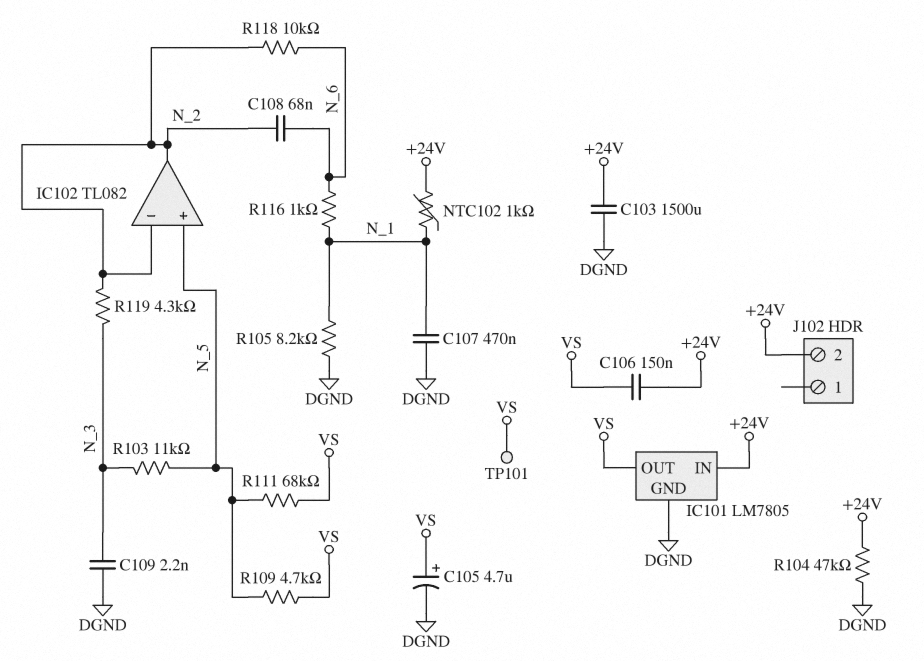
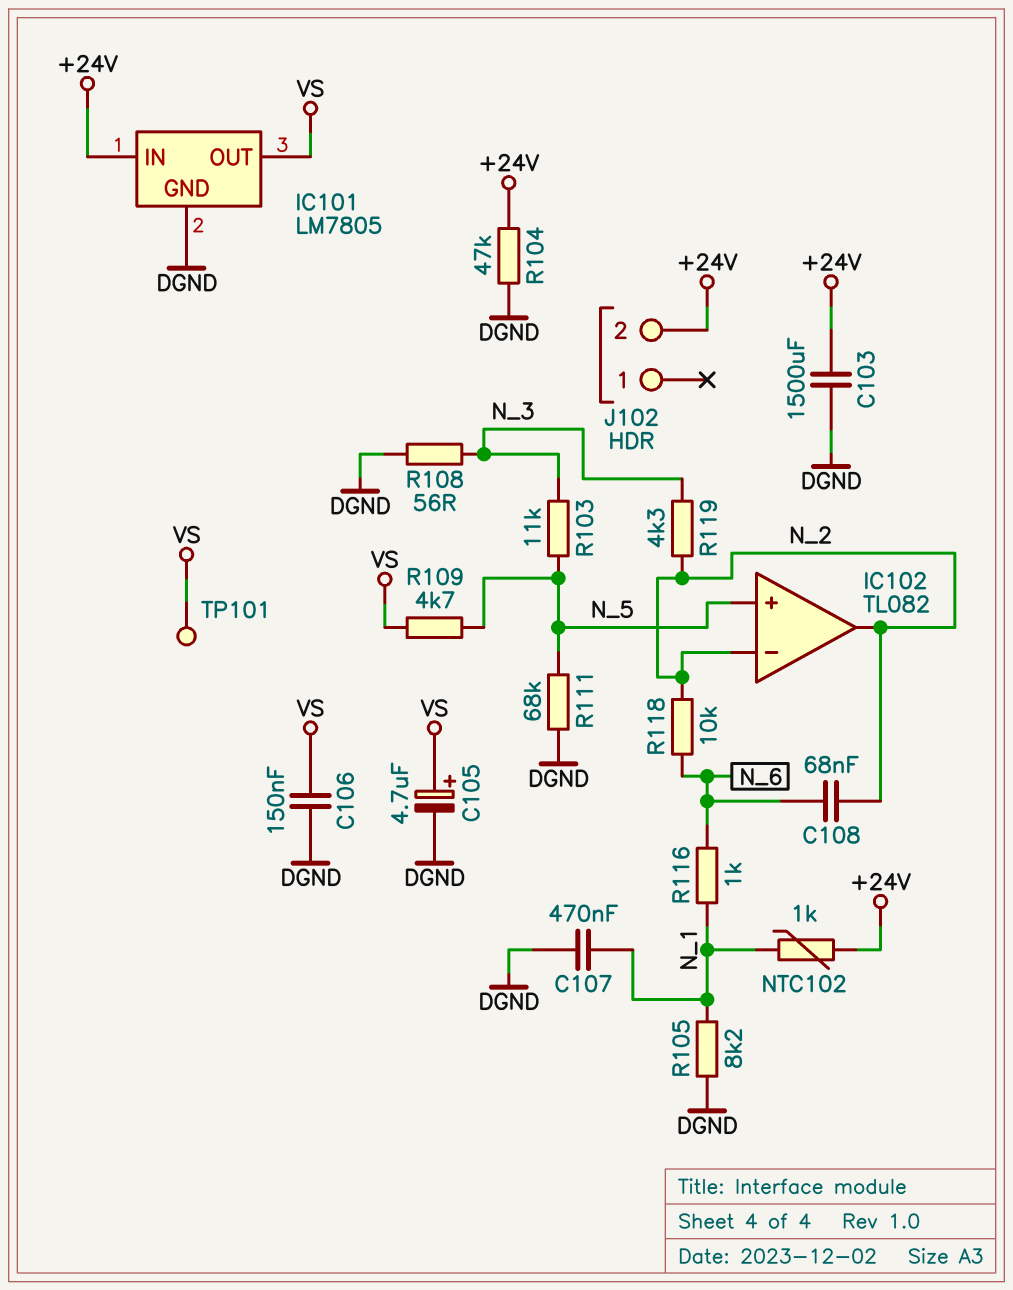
C106: 150nF (+24V, VS) -> 150nF (DGND, VS)
C109: 2.2nF (DGND, N_3) -> none
R108: none -> 56 (DGND, N_3)
R111: 68k (N_5, VS) -> 68k (DGND, N_5)

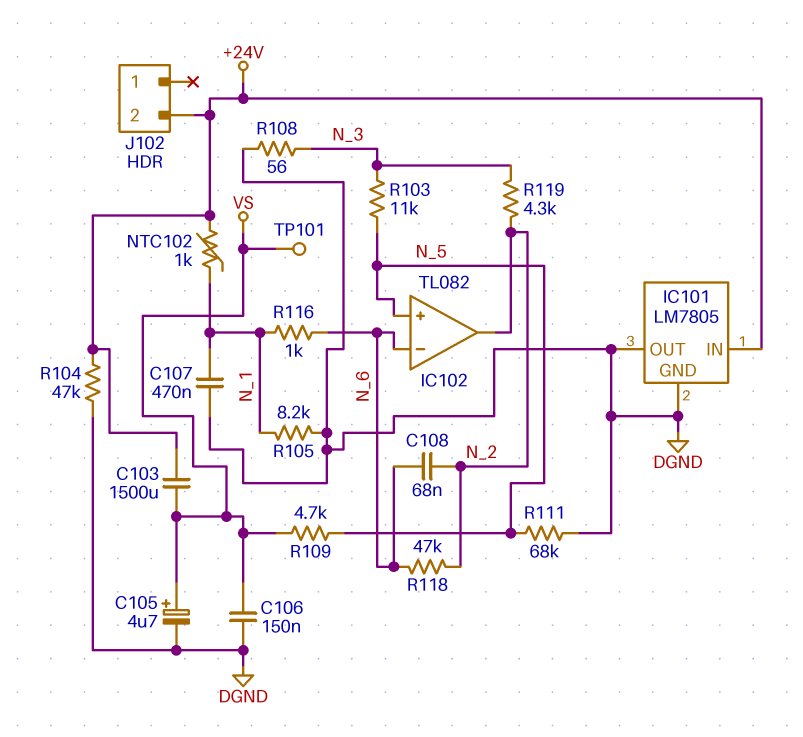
C103: 1500uF (+24V, DGND) -> 1500uF (+24V, VS)
IC101 pin OUT: VS -> DGND
IC102 pin in-: N_2 -> N_6
R118: 10k (N_2, N_6) -> 47k (N_2, N_6)

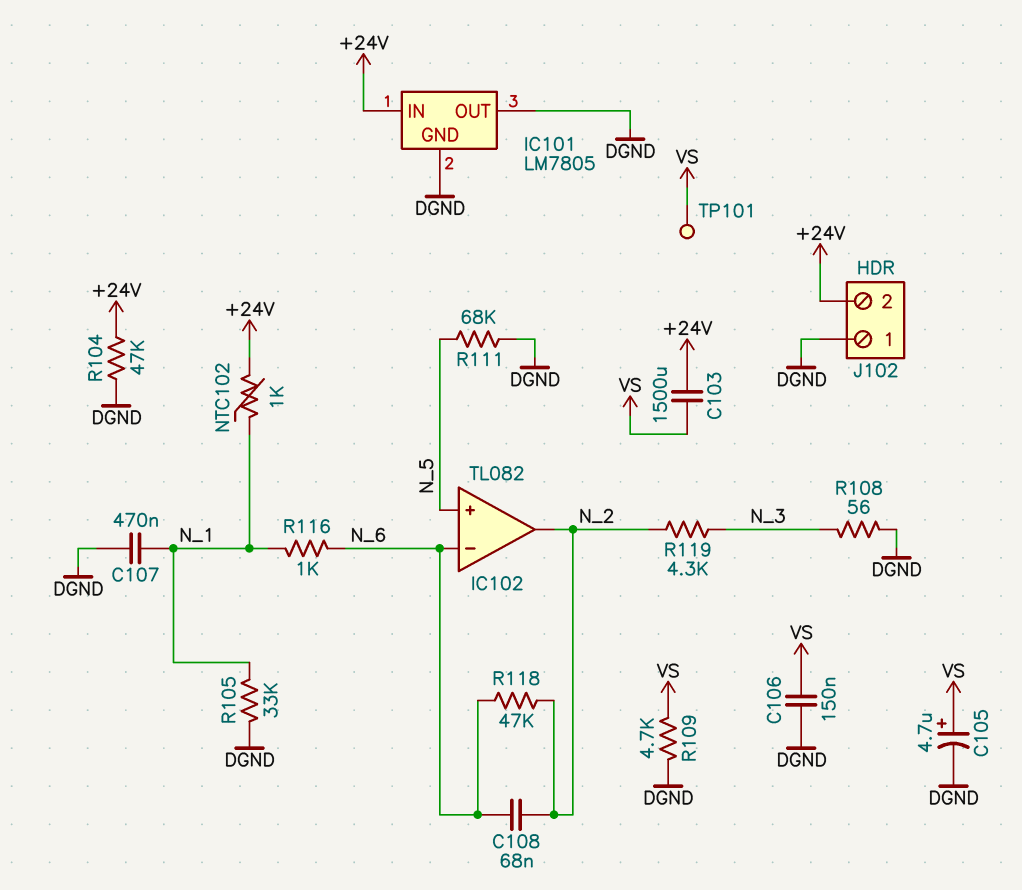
J102 pin 1: none -> DGND
R103: 11k (N_3, N_5) -> none
R105: 8.2k (DGND, N_1) -> 33k (DGND, N_1)
R109: 4.7k (N_5, VS) -> 4.7k (DGND, VS)

